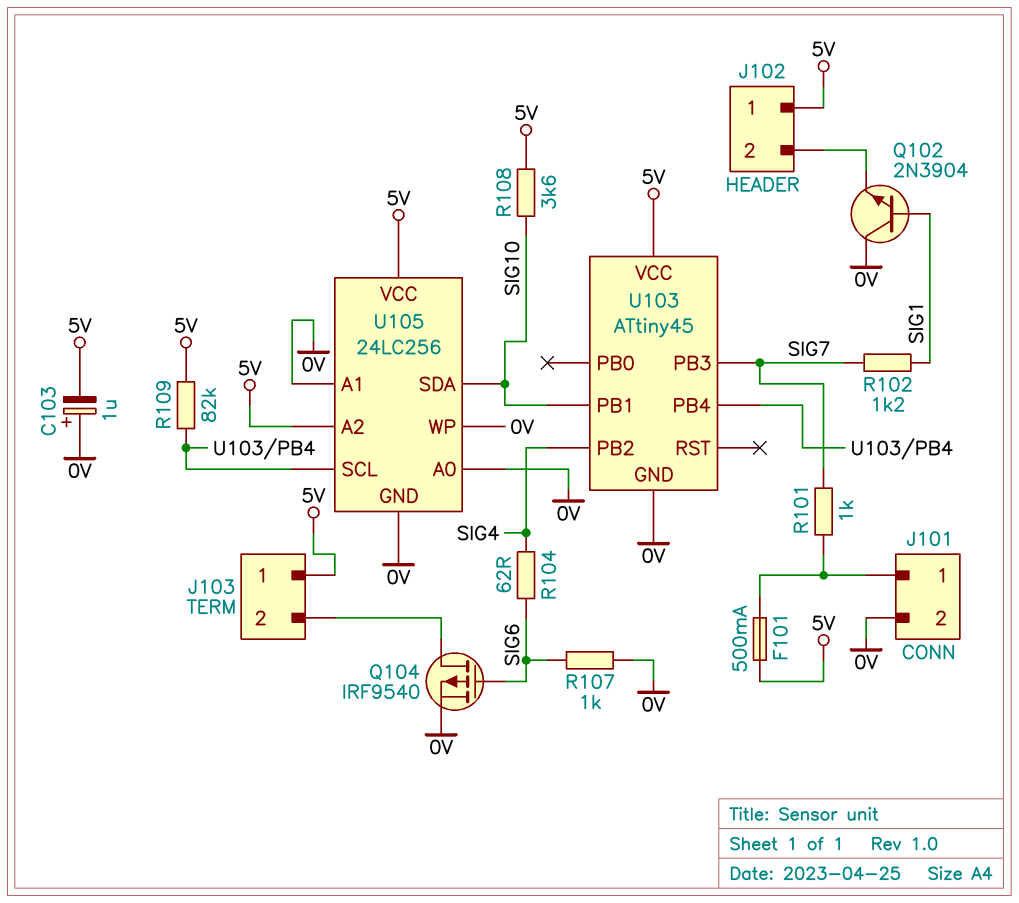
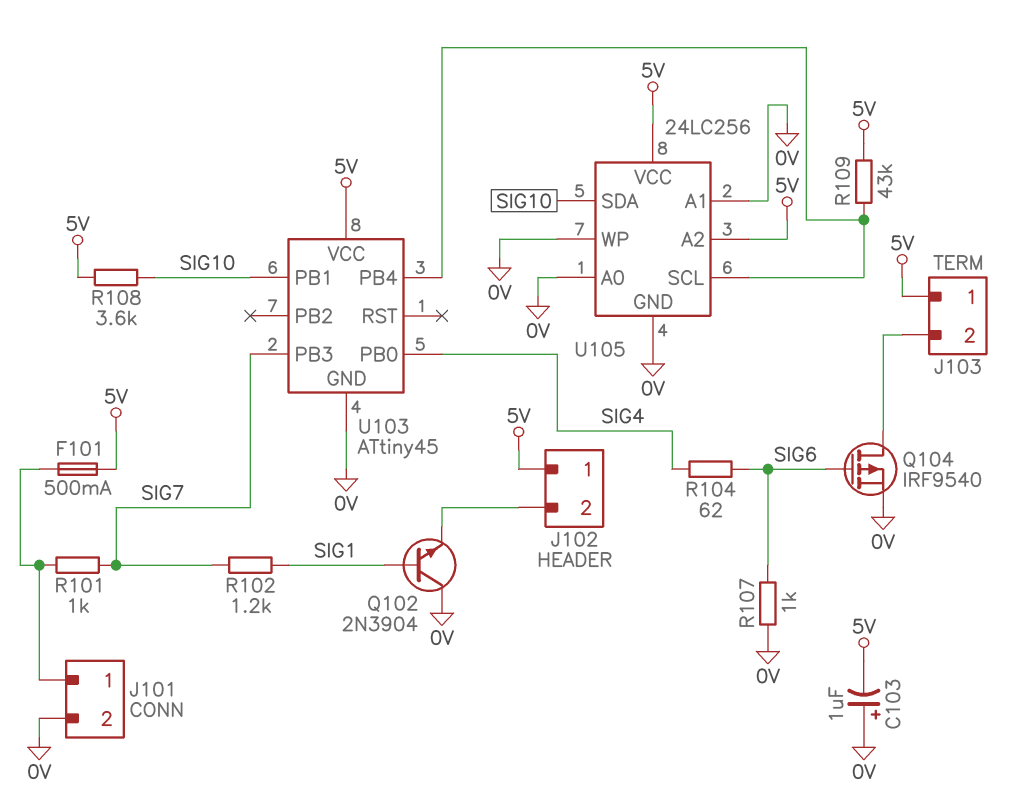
R109: 82k (5V, U103/PB4) -> 43k (5V, U103/PB4)
U103 pin PB0: none -> SIG4
U103 pin PB2: SIG4 -> none

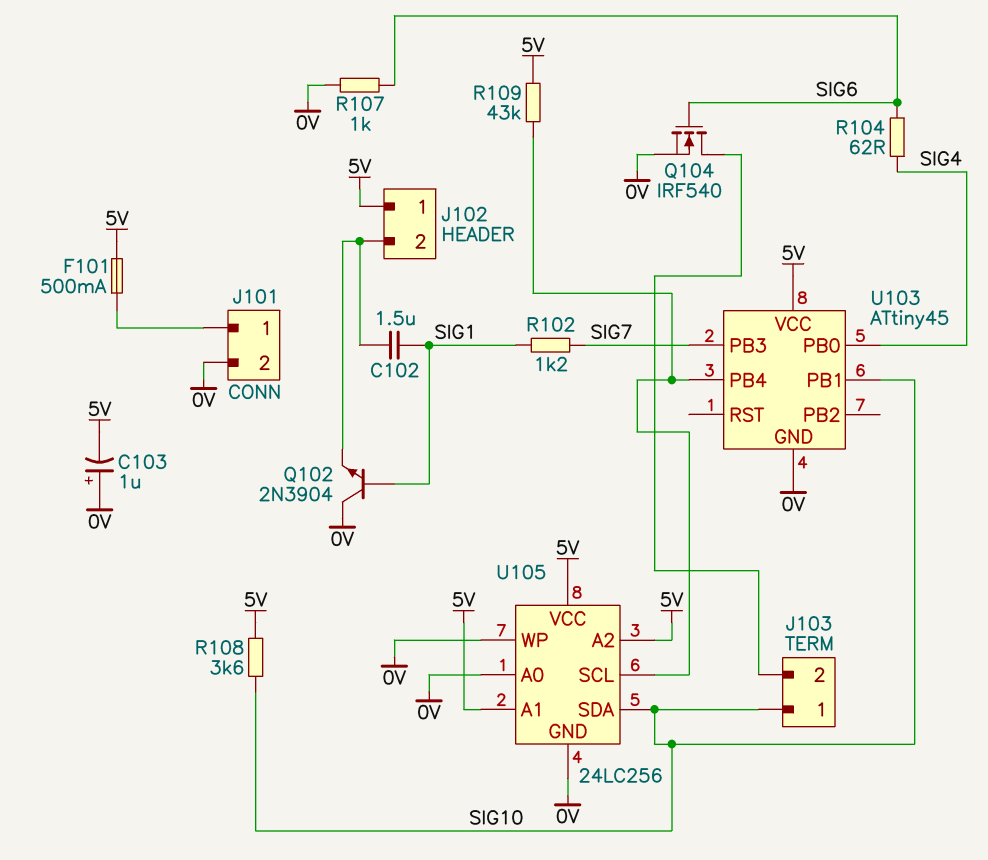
C102: none -> 1.5uF (J102/2, SIG1)
J103 pin 1: 5V -> SIG10
Q104: PMOS IRF9540 (G SIG6, D J103/2, S 0V) -> NMOS IRF540 (G SIG6, D J103/2, S 0V)
R101: 1k (J101/1, SIG7) -> none
U105 pin A1: 0V -> 5V

